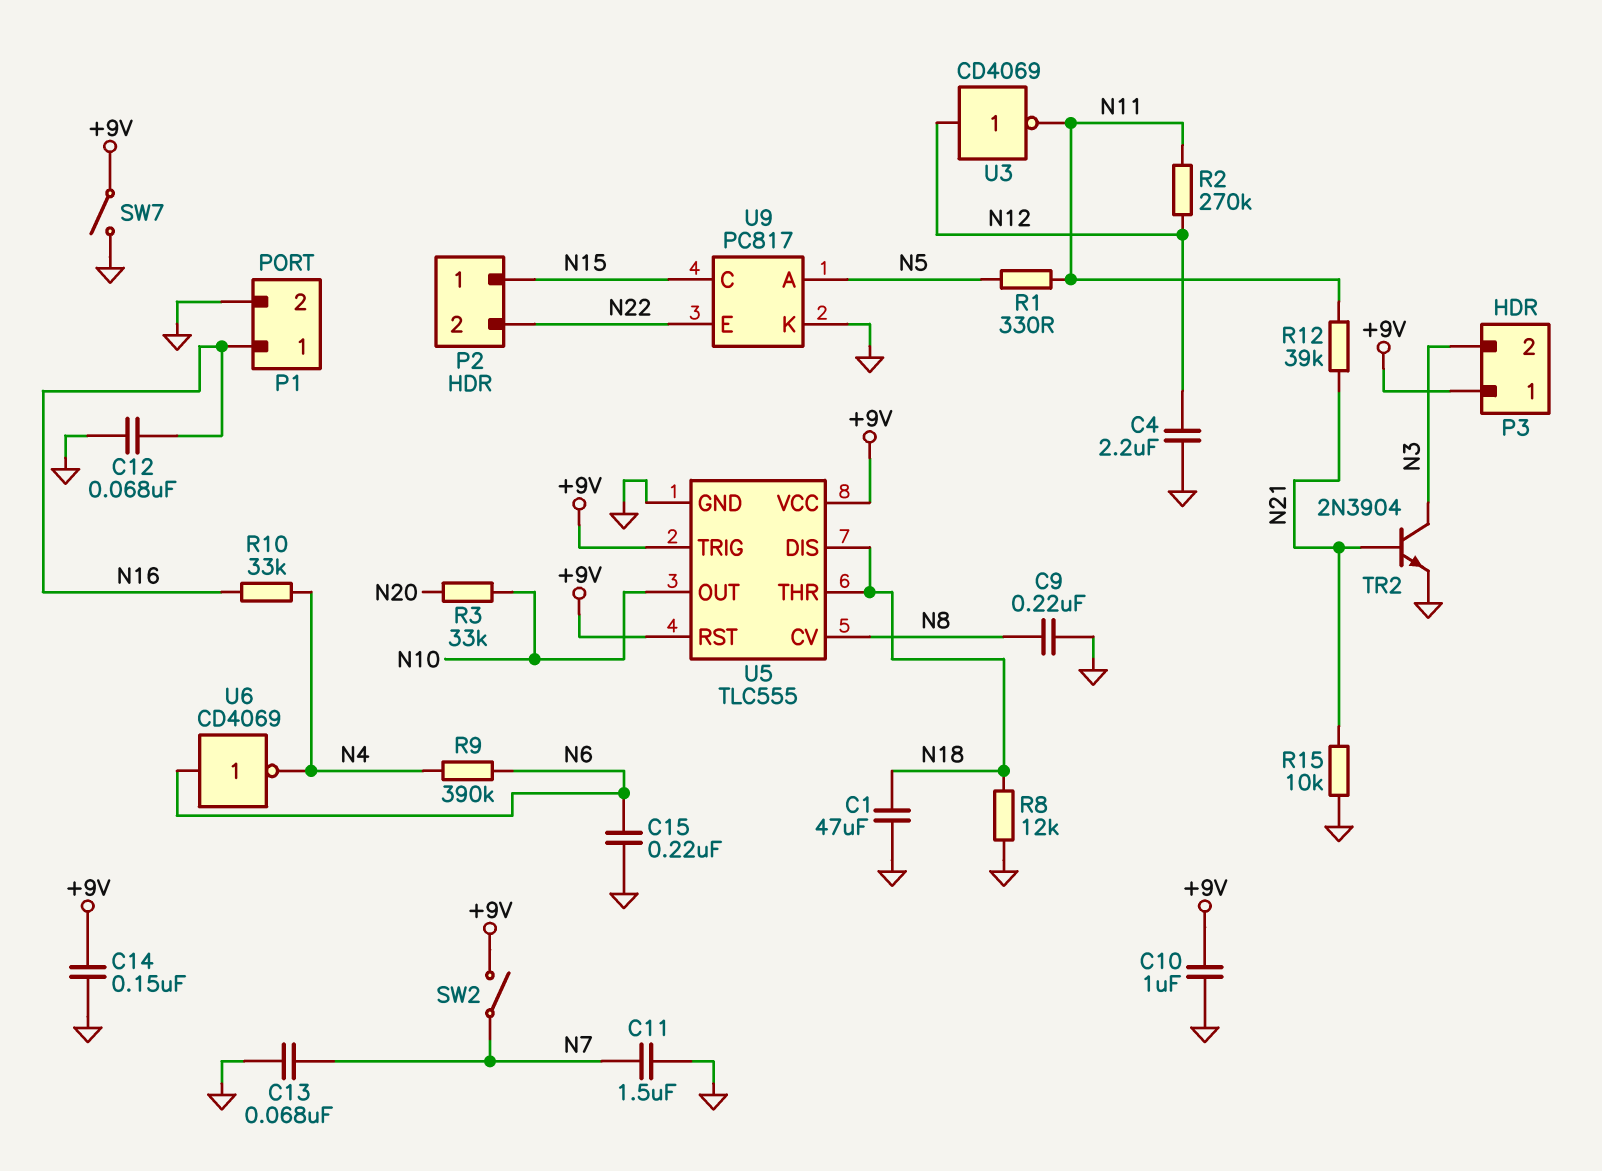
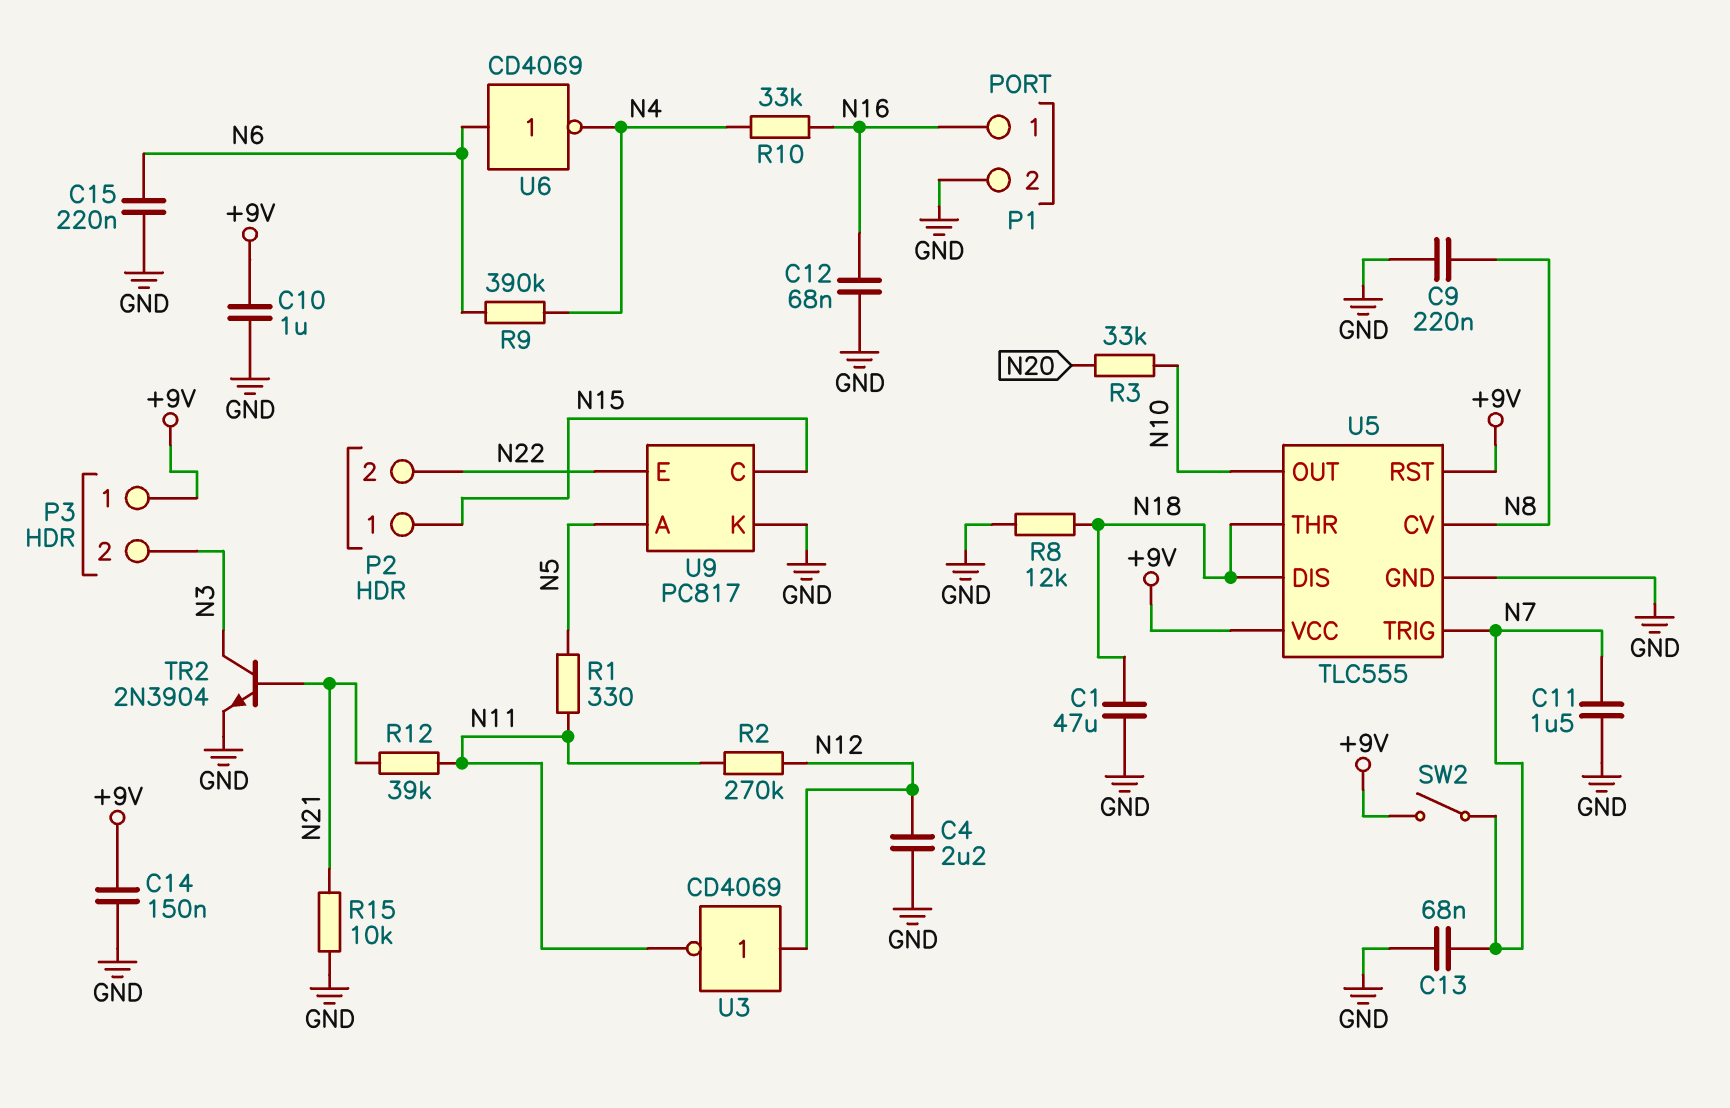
SW7: switch (+9V, GND) -> none
U5 pin TRIG: +9V -> N7

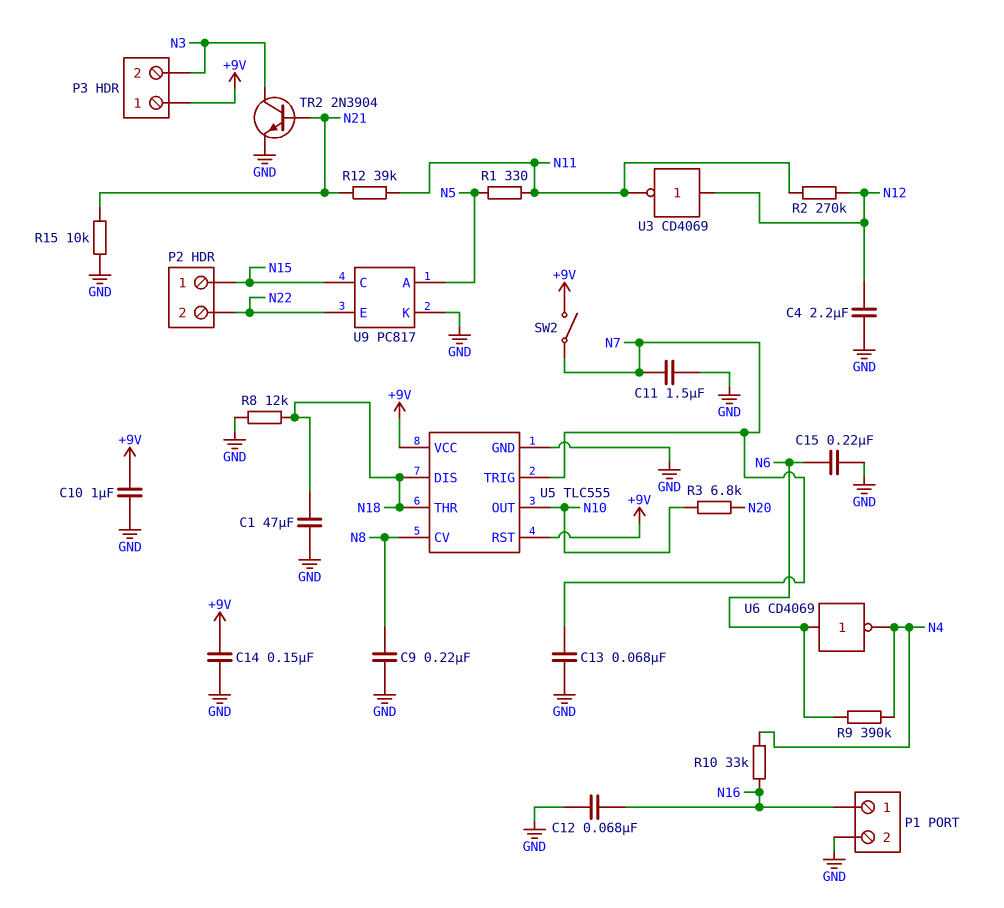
R3: 33k (N10, N20) -> 6.8k (N10, N20)

